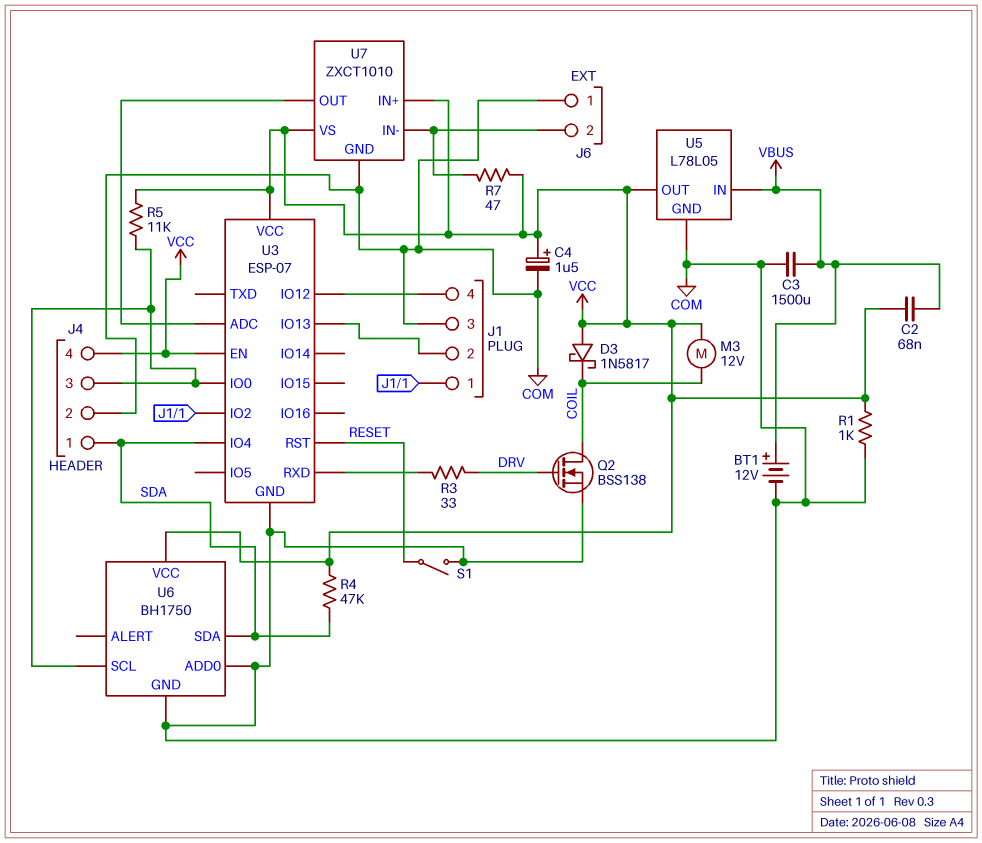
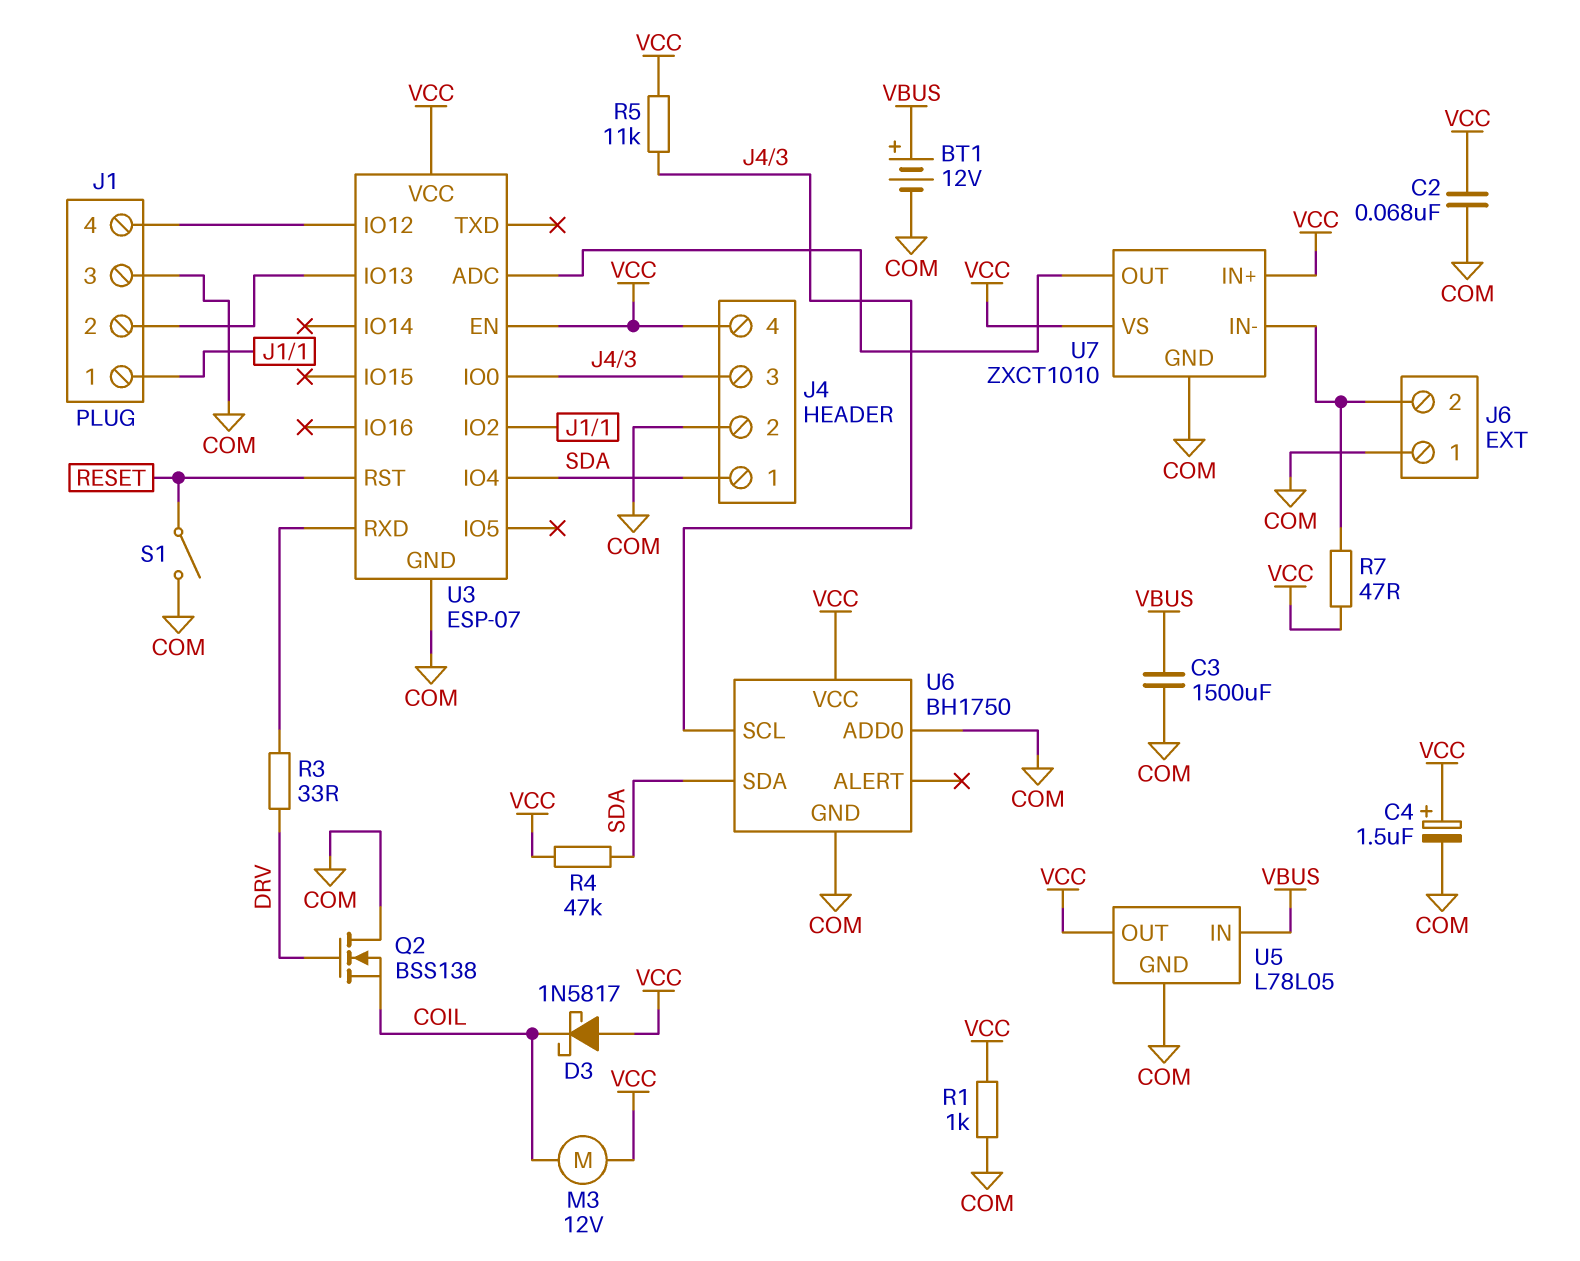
C2: 68nF (VBUS, VCC) -> 68nF (COM, VCC)
Q2: NMOS BSS138 (G DRV, D COIL, S COM) -> NMOS BSS138 (G DRV, D COM, S COIL)

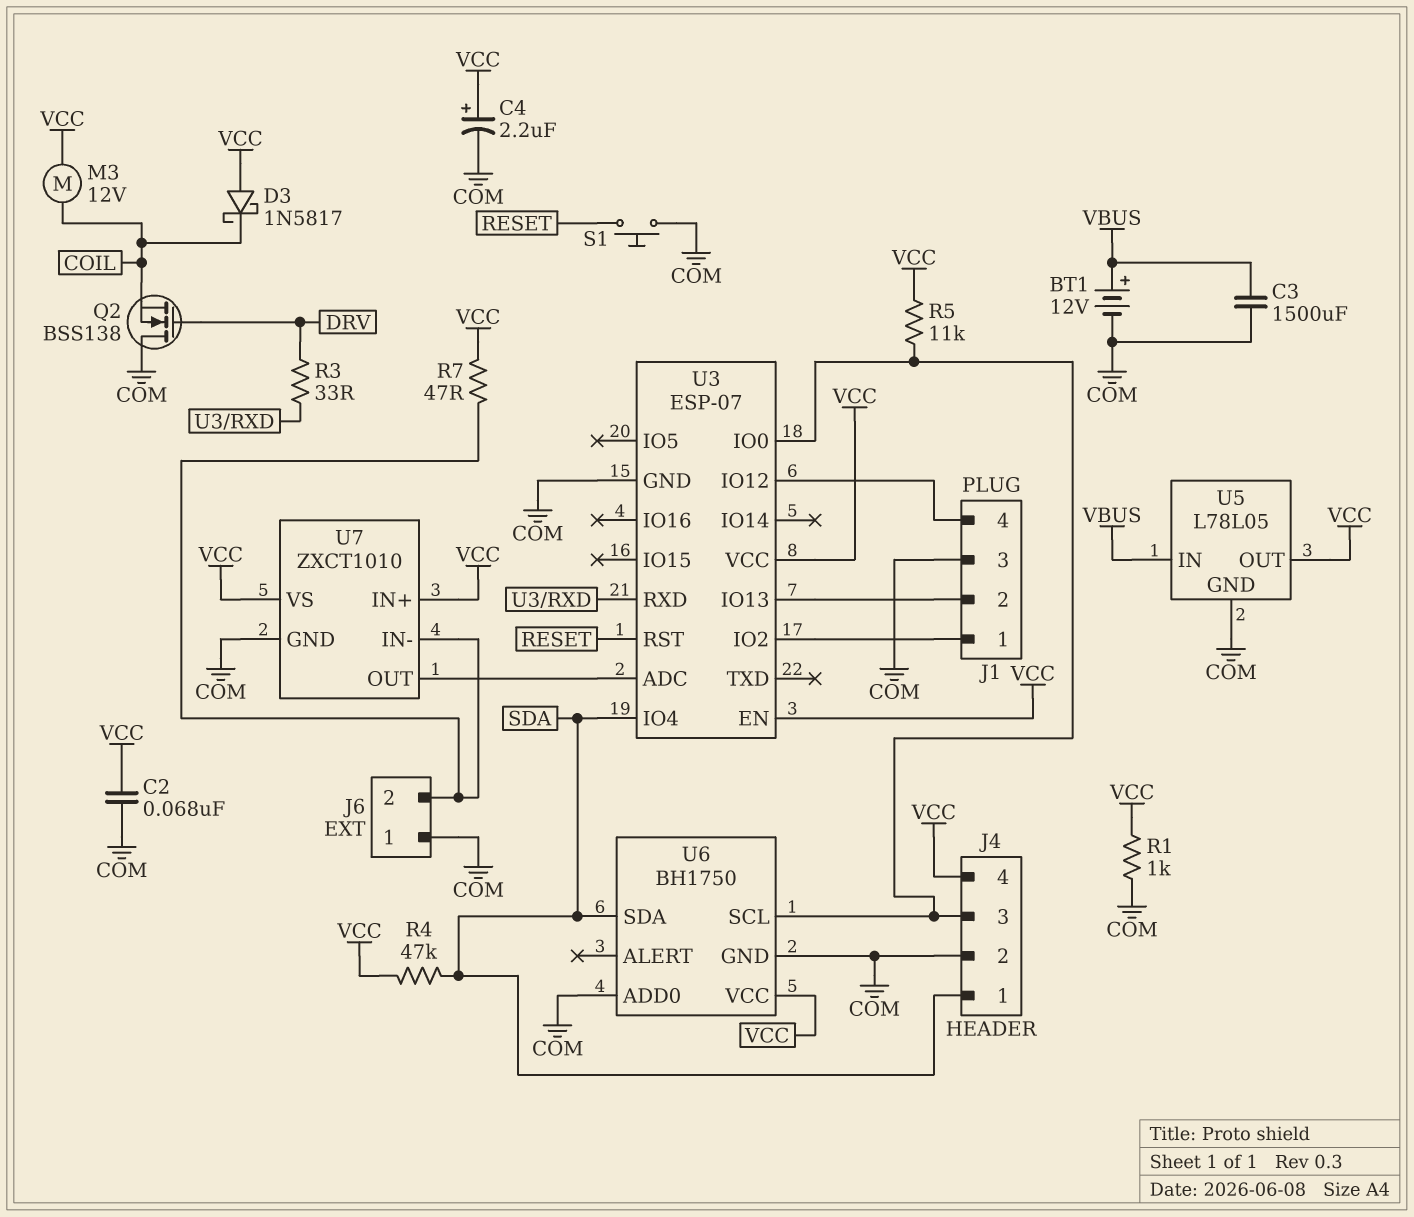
C4: 1.5uF (plus VCC, minus COM) -> 2.2uF (plus VCC, minus COM)
S1: switch (COM, RESET) -> button (COM, RESET)

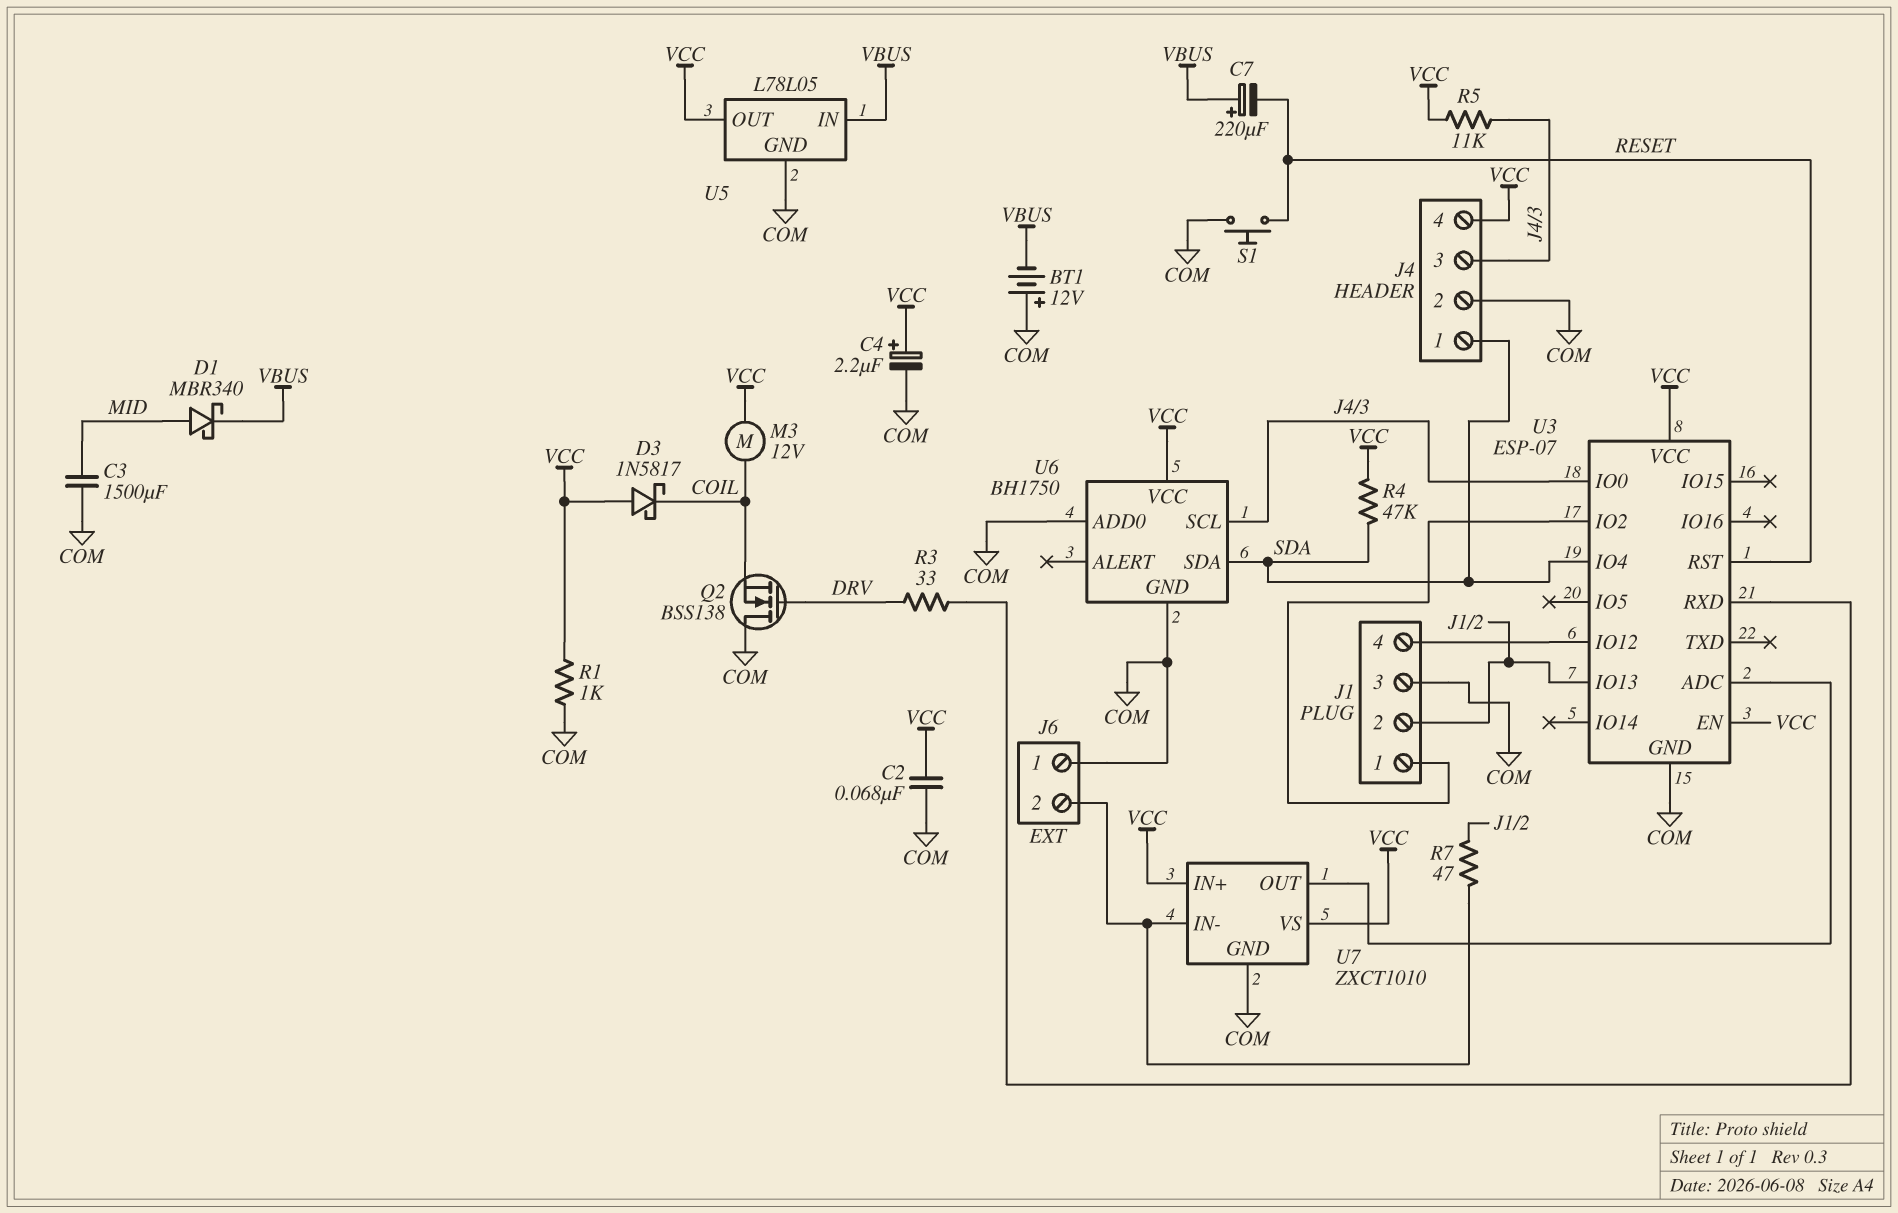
BT1: 12V (plus VBUS, minus COM) -> 12V (plus COM, minus VBUS)
C3: 1500uF (COM, VBUS) -> 1500uF (COM, MID)
C7: none -> 220uF (plus VBUS, minus RESET)
D1: none -> schottky MBR340 (A MID, K VBUS)
R7: 47 (J6/2, VCC) -> 47 (J1/2, J6/2)

